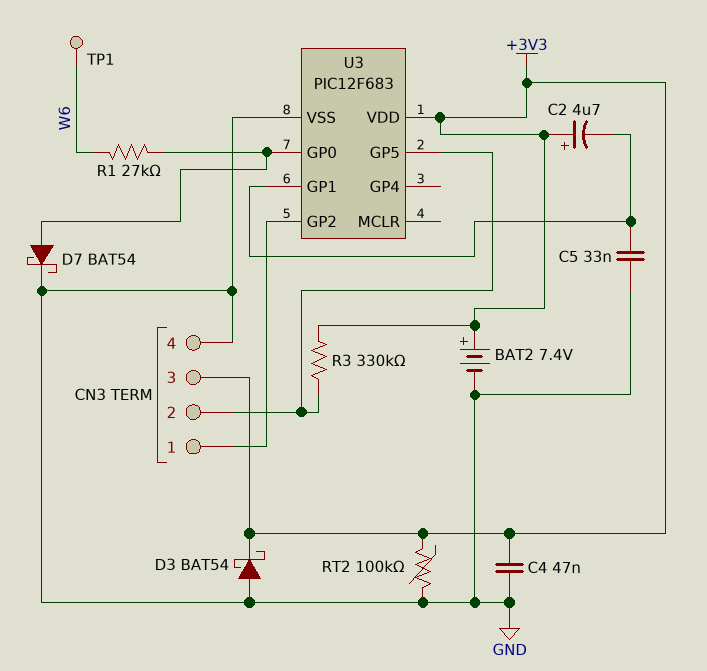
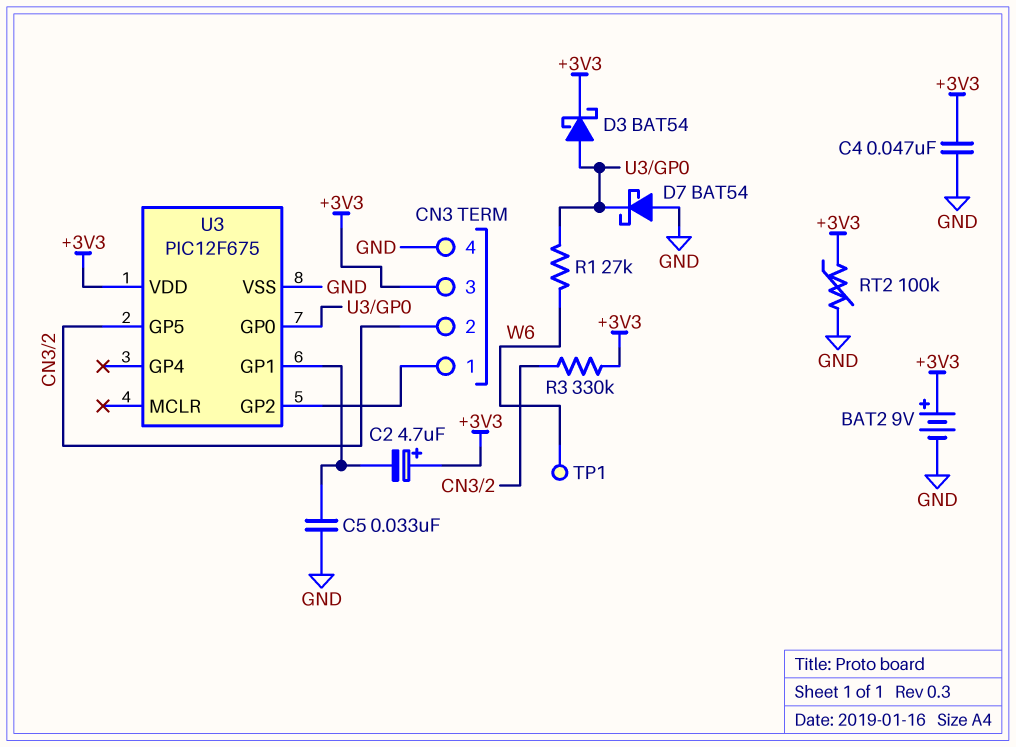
BAT2: 7.4V (plus +3V3, minus GND) -> 9V (plus +3V3, minus GND)
D3: schottky BAT54 (A GND, K +3V3) -> schottky BAT54 (A U3/GP0, K +3V3)
D7: schottky BAT54 (A U3/GP0, K GND) -> schottky BAT54 (A GND, K U3/GP0)
U3: PIC12F683 -> PIC12F675

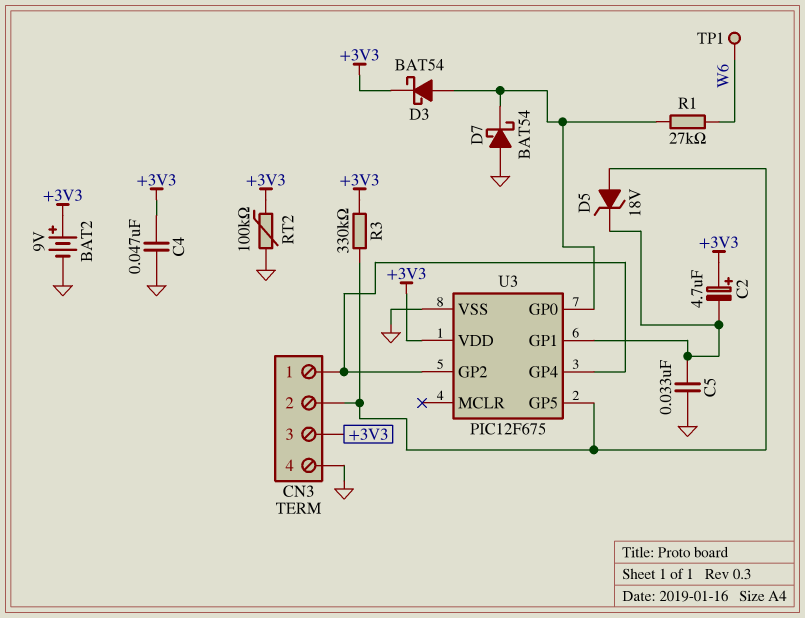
D5: none -> zener 18V (A CN3/2, K U3/GP1)
U3 pin GP4: none -> CN3/1

